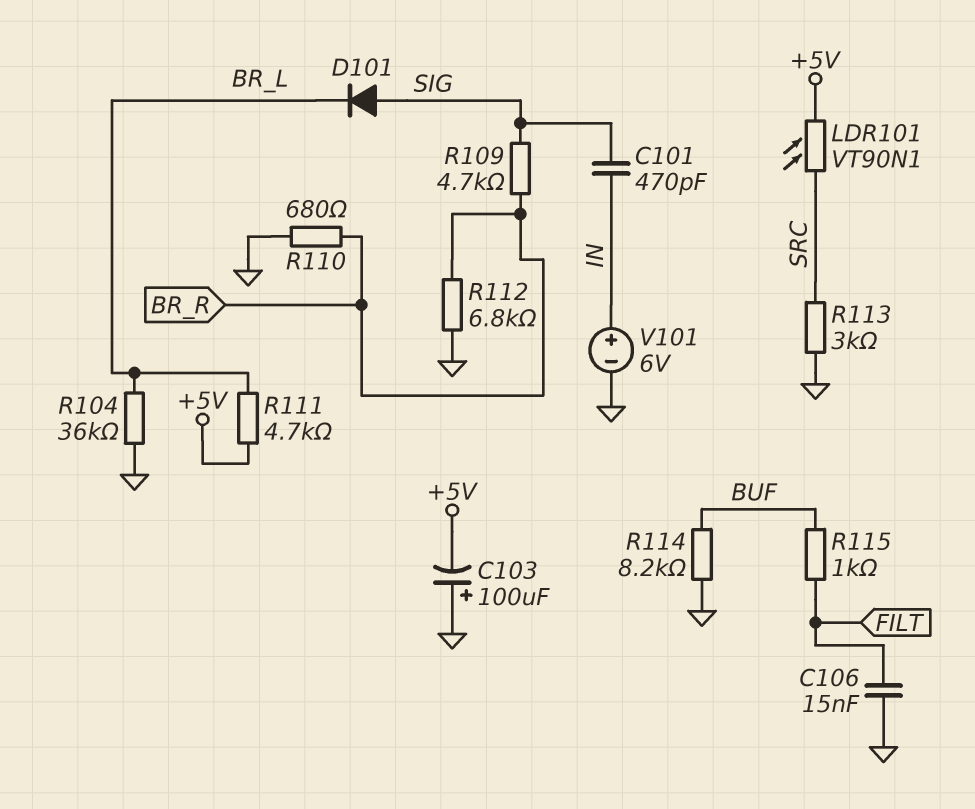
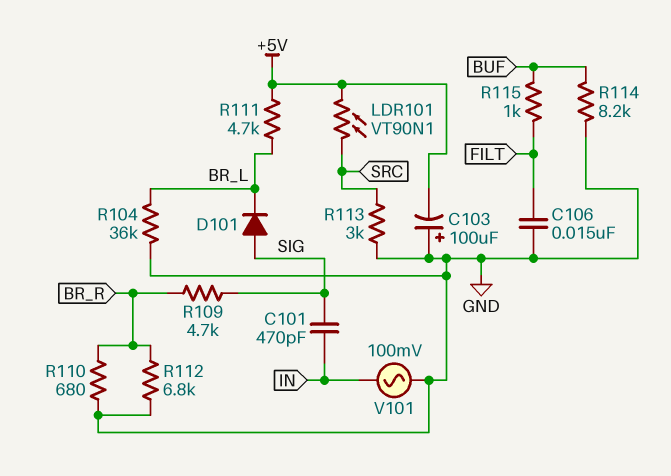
V101: 6V (plus IN, minus GND) -> AC 100mV (GND, IN)

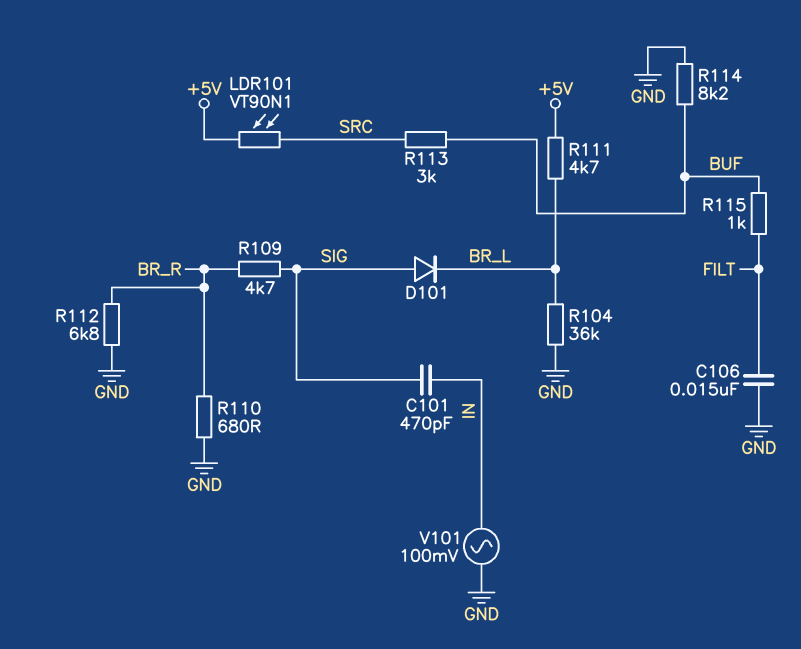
C103: 100uF (plus GND, minus +5V) -> none
R113: 3k (GND, SRC) -> 3k (BUF, SRC)

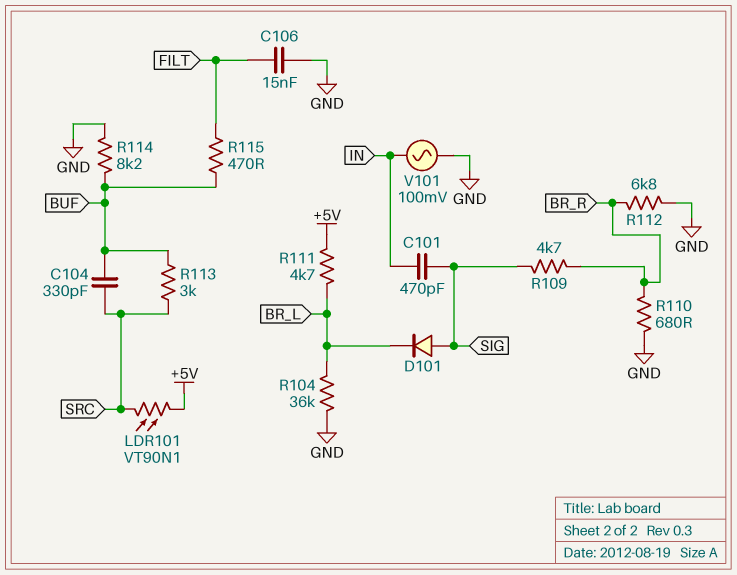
C104: none -> 330pF (BUF, SRC)
R115: 1k (BUF, FILT) -> 470 (BUF, FILT)

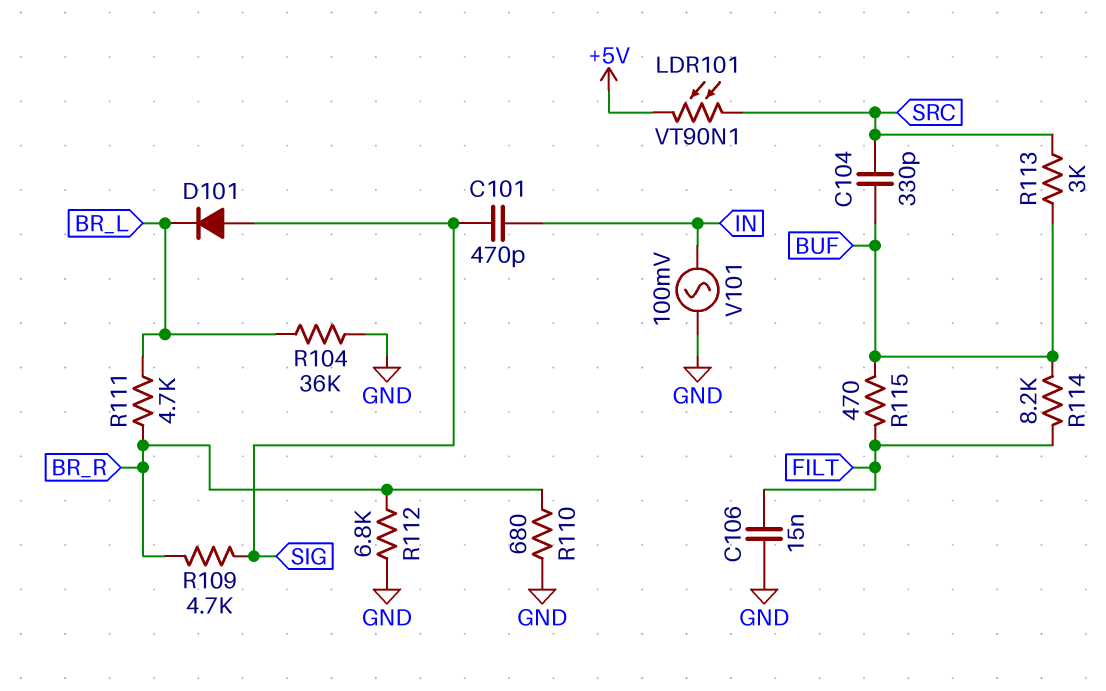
R111: 4.7k (+5V, BR_L) -> 4.7k (BR_L, BR_R)
R114: 8.2k (BUF, GND) -> 8.2k (BUF, FILT)

